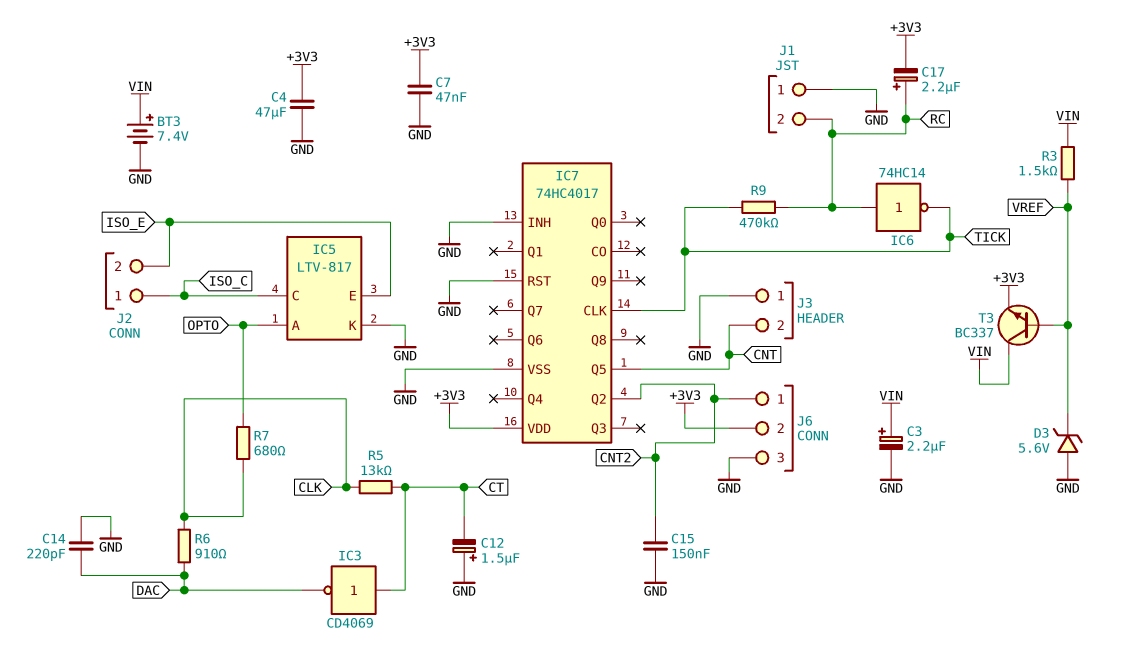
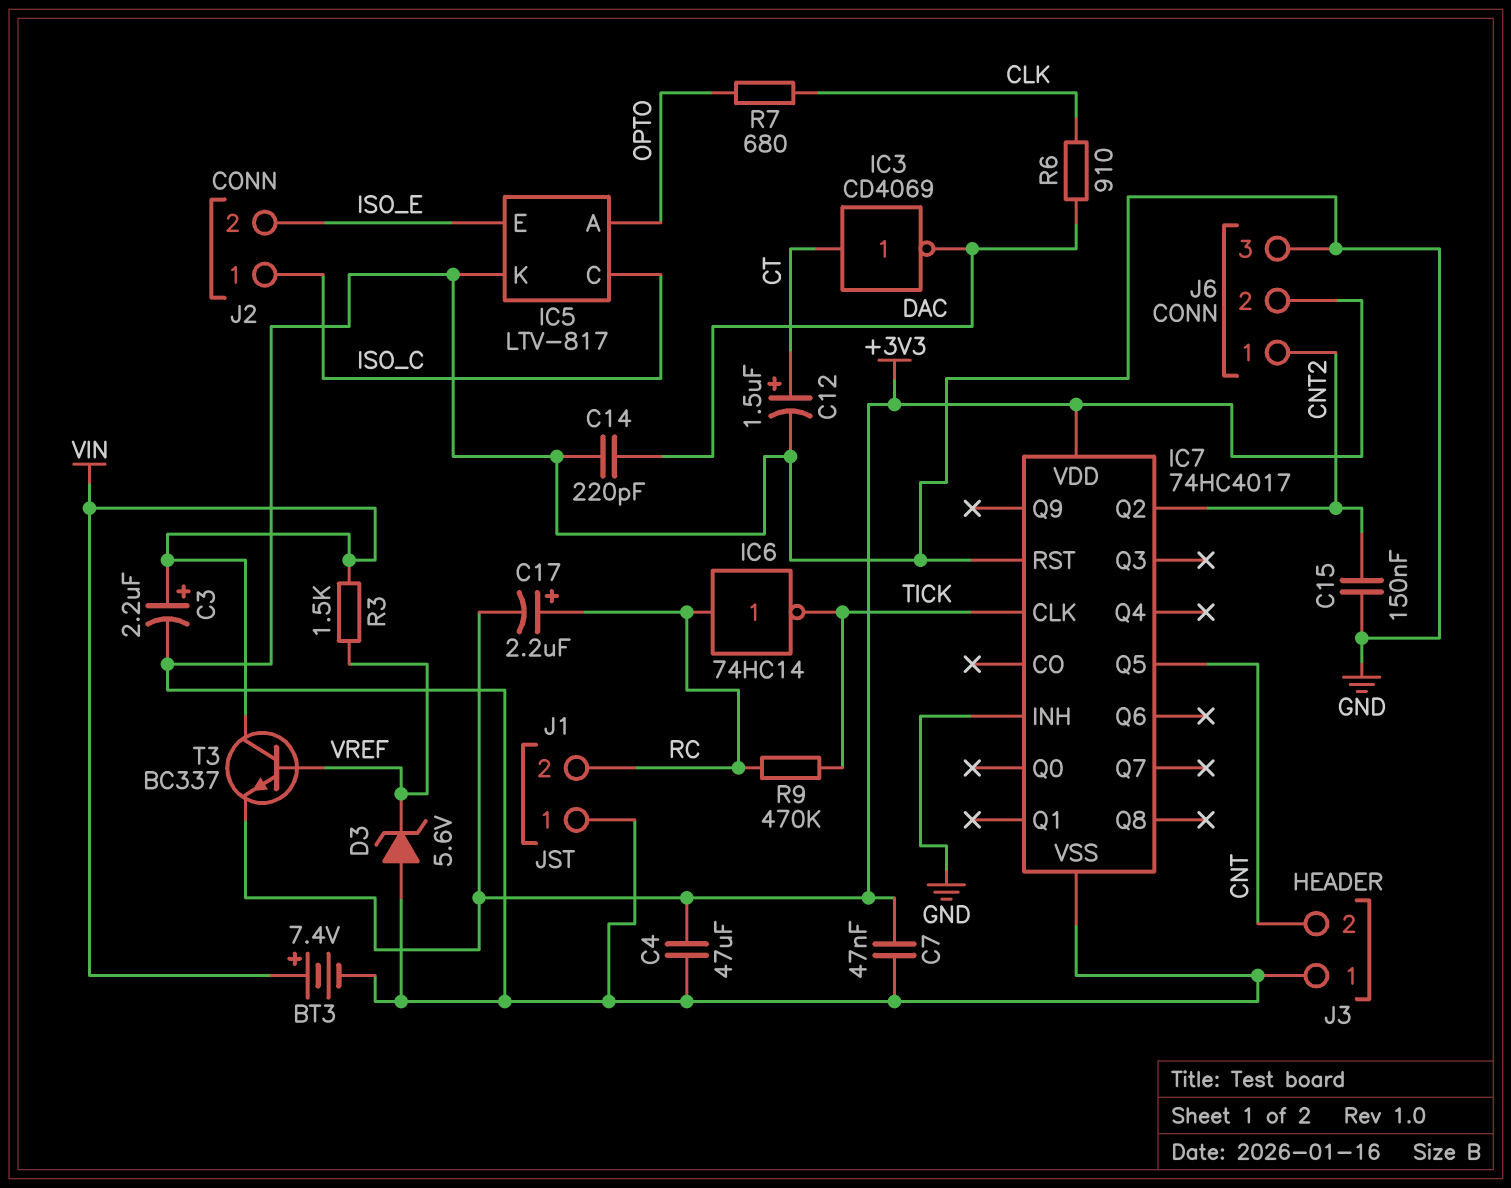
C12: 1.5uF (plus GND, minus CT) -> 1.5uF (plus CT, minus GND)
R5: 13k (CLK, CT) -> none

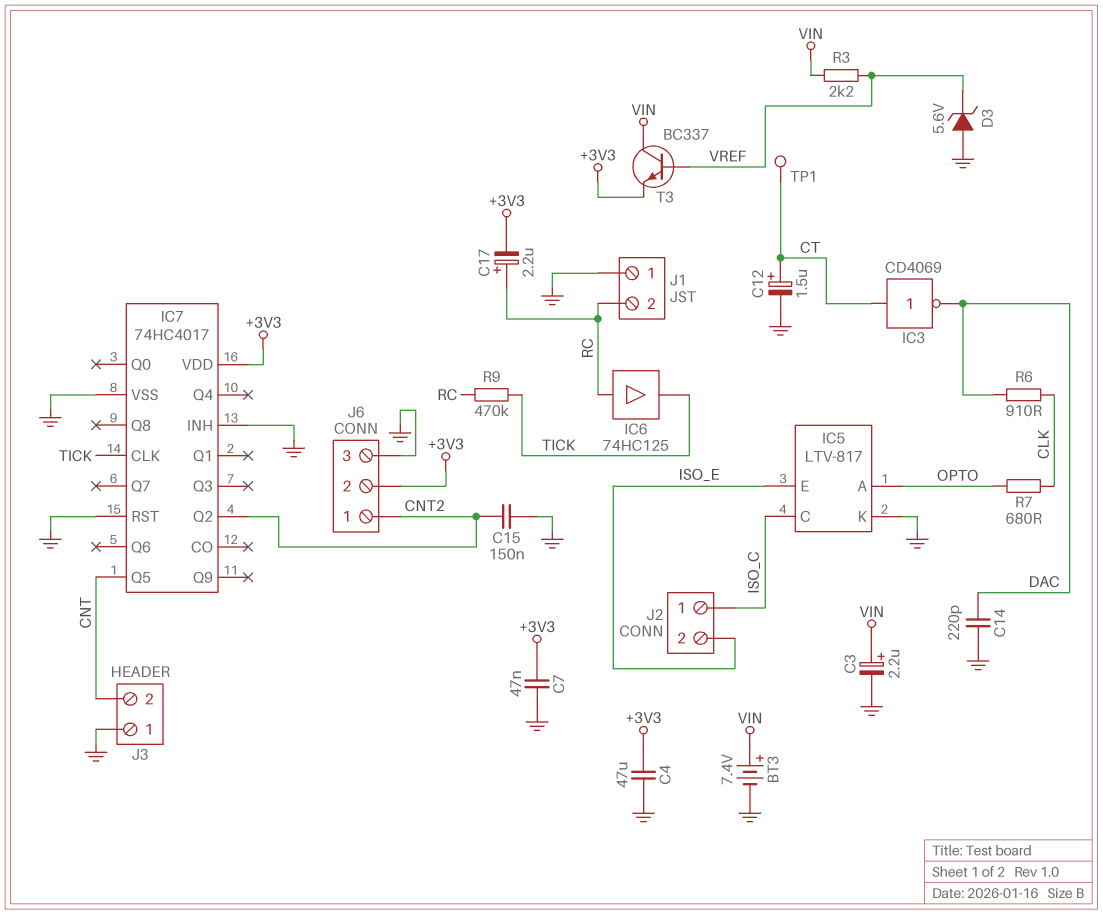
IC6: NOT 74HC14 (in RC, out TICK) -> buffer 74HC125 (in RC, out TICK)
R3: 1.5k (VIN, VREF) -> 2.2k (VIN, VREF)
TP1: none -> test point (CT)

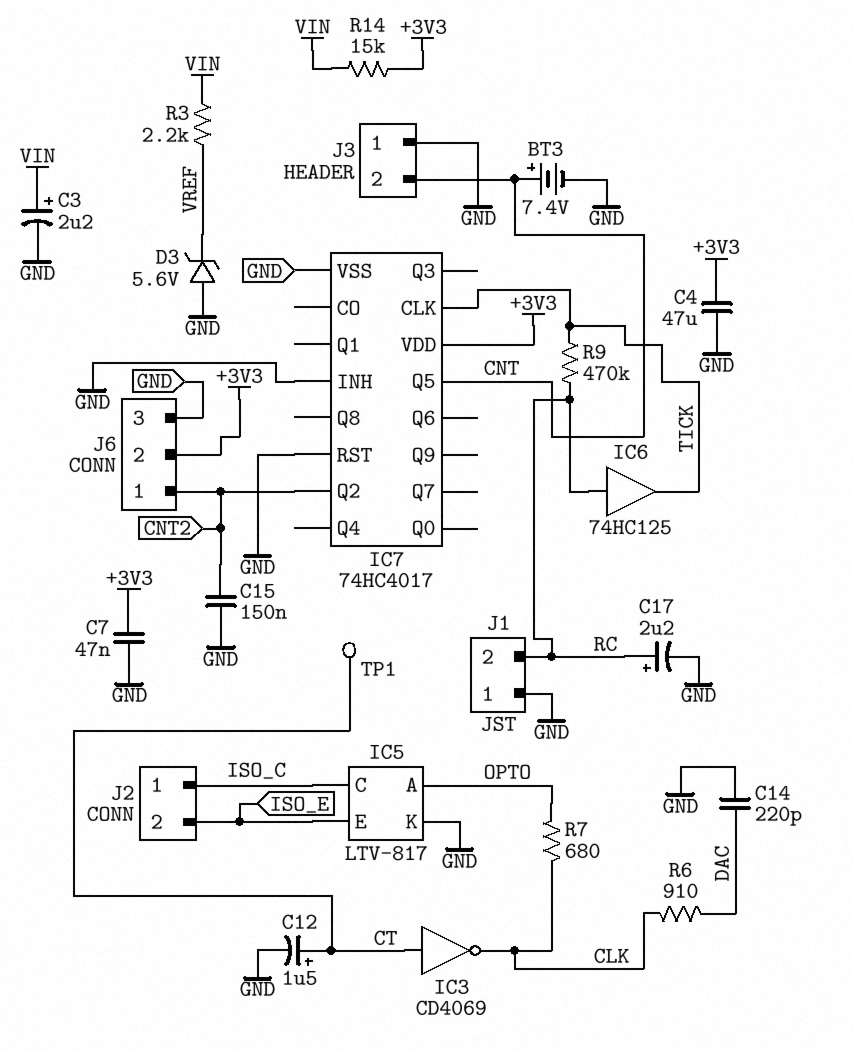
BT3: 7.4V (plus VIN, minus GND) -> 7.4V (plus CNT, minus GND)
C17: 2.2uF (plus RC, minus +3V3) -> 2.2uF (plus RC, minus GND)
IC3: NOT CD4069 (in CT, out DAC) -> NOT CD4069 (in CT, out CLK)
R14: none -> 15k (+3V3, VIN)
T3: NPN BC337 (B VREF, C VIN, E +3V3) -> none

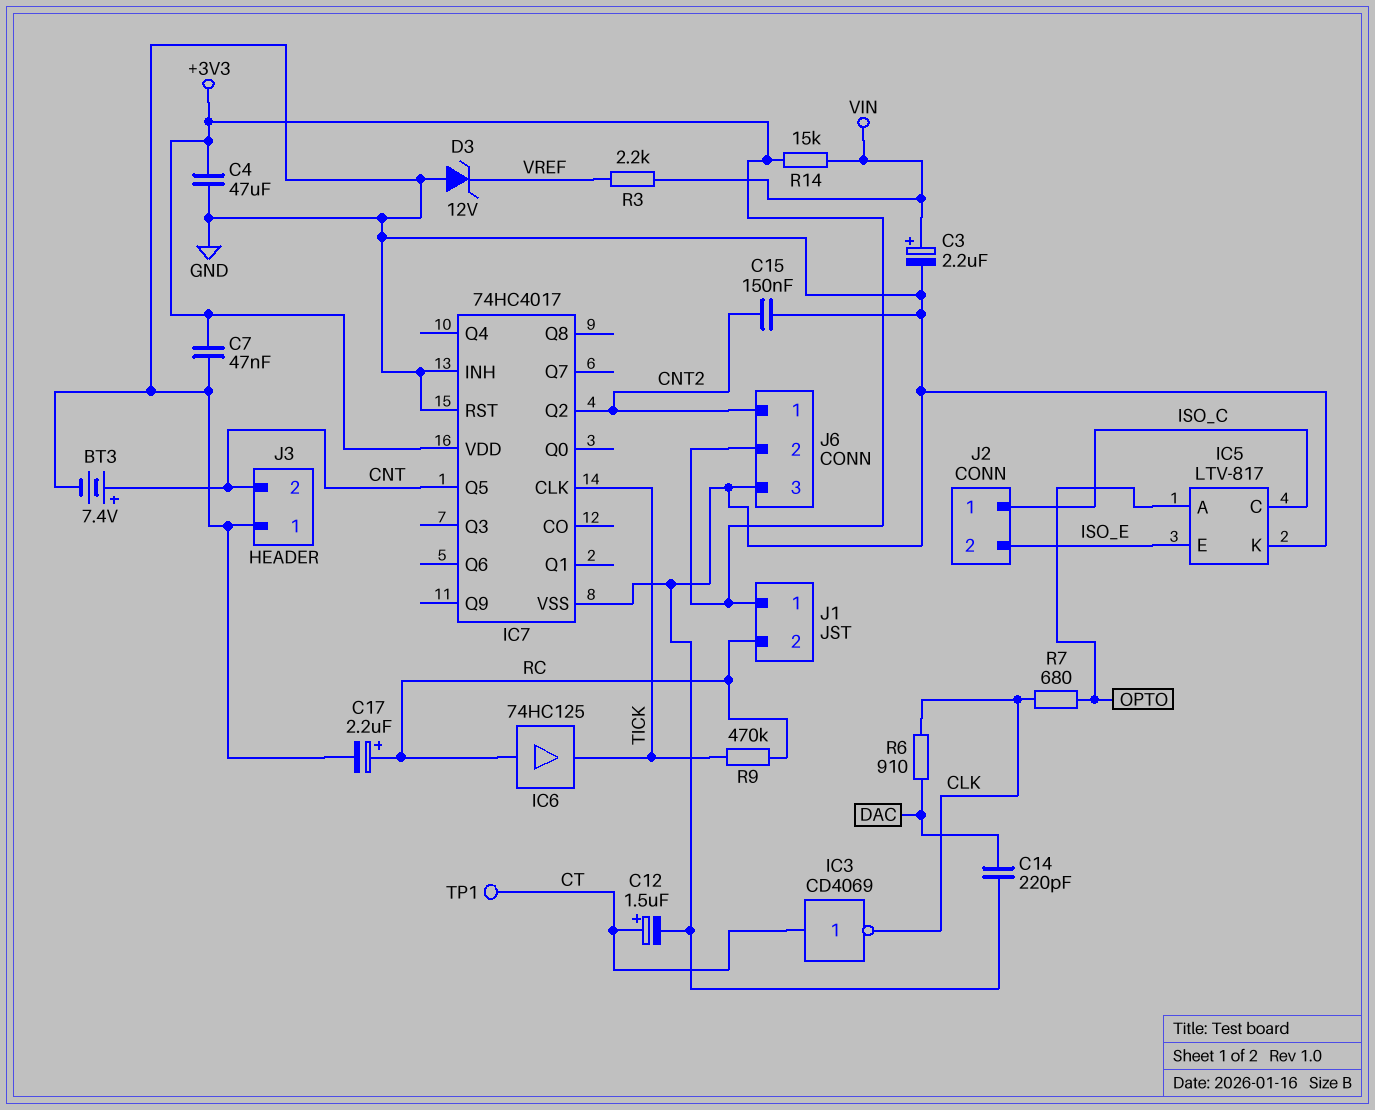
D3: zener 5.6V (A GND, K VREF) -> zener 12V (A GND, K VREF)
J1 pin 1: GND -> +3V3

